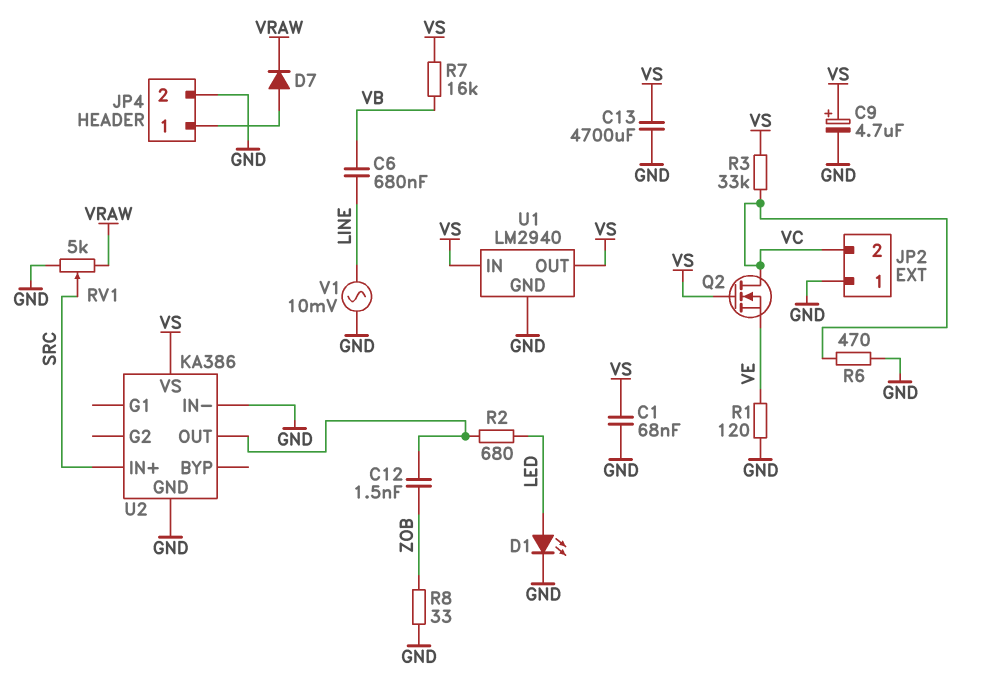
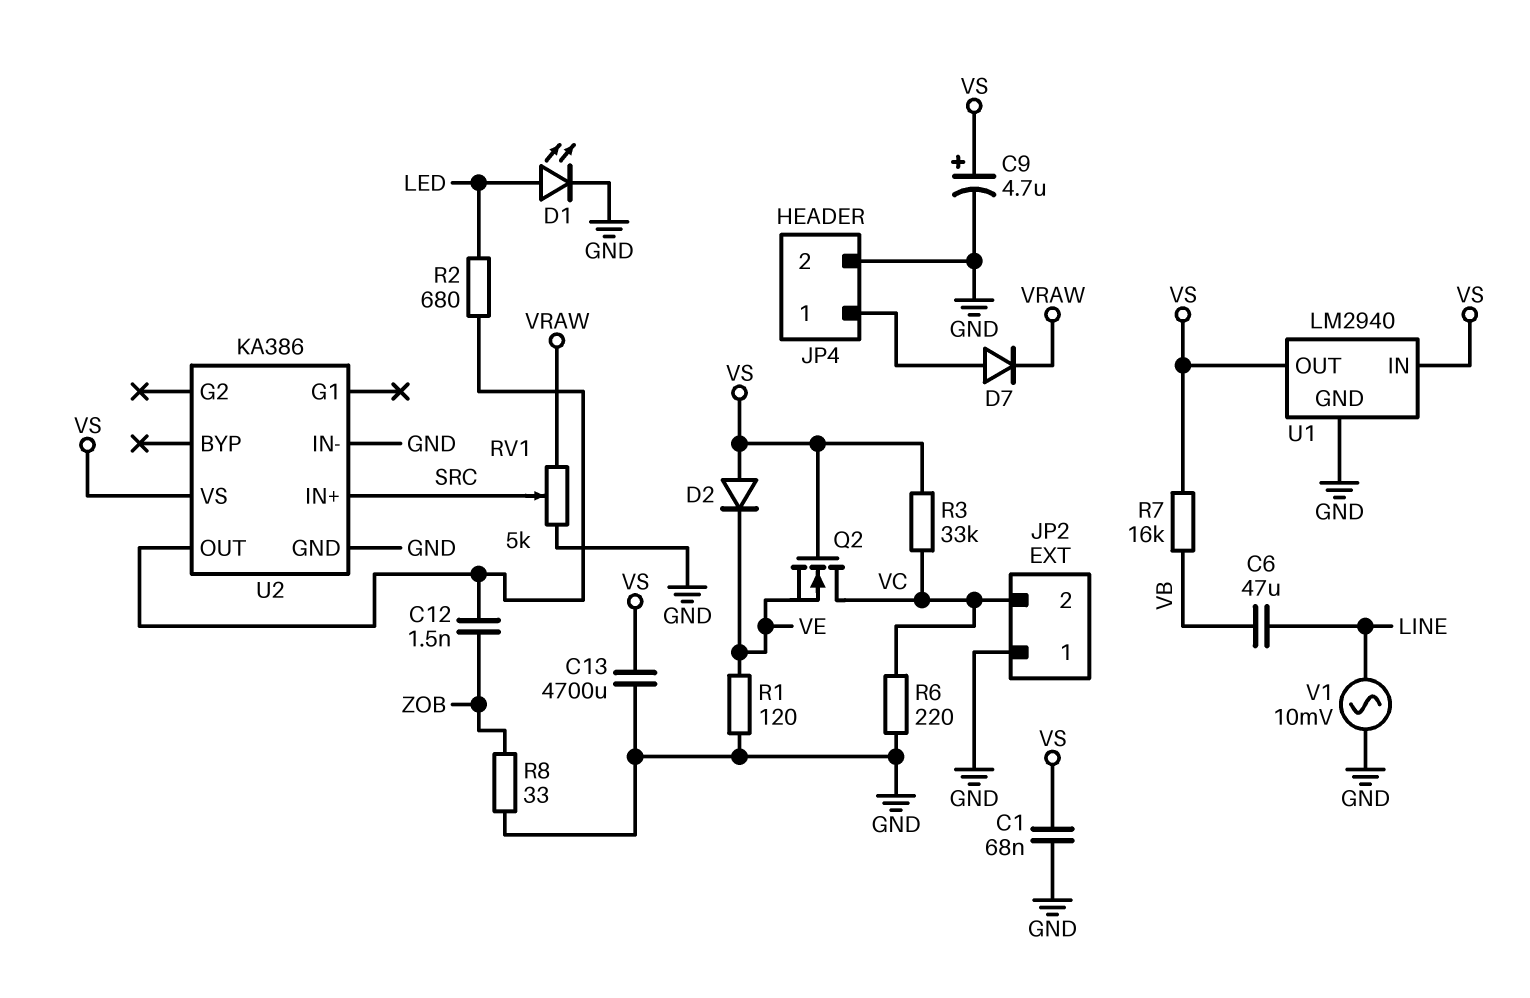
C6: 680nF (LINE, VB) -> 47uF (LINE, VB)
D2: none -> diode (A VS, K VE)
R6: 470 (GND, VC) -> 220 (GND, VC)

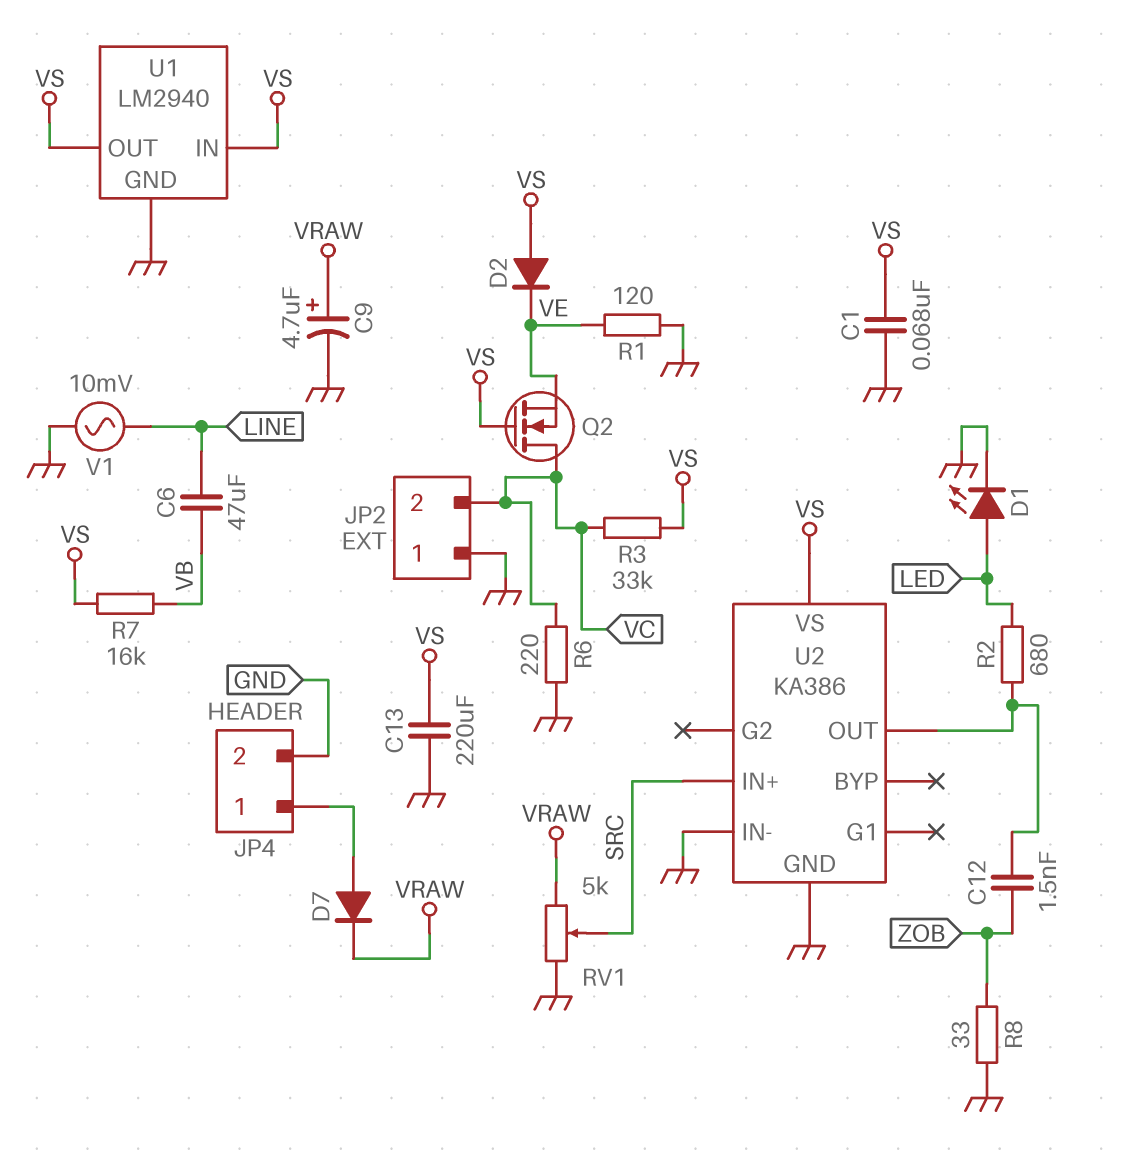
C9: 4.7uF (plus VS, minus GND) -> 4.7uF (plus VRAW, minus GND)
C13: 4700uF (GND, VS) -> 220uF (GND, VS)

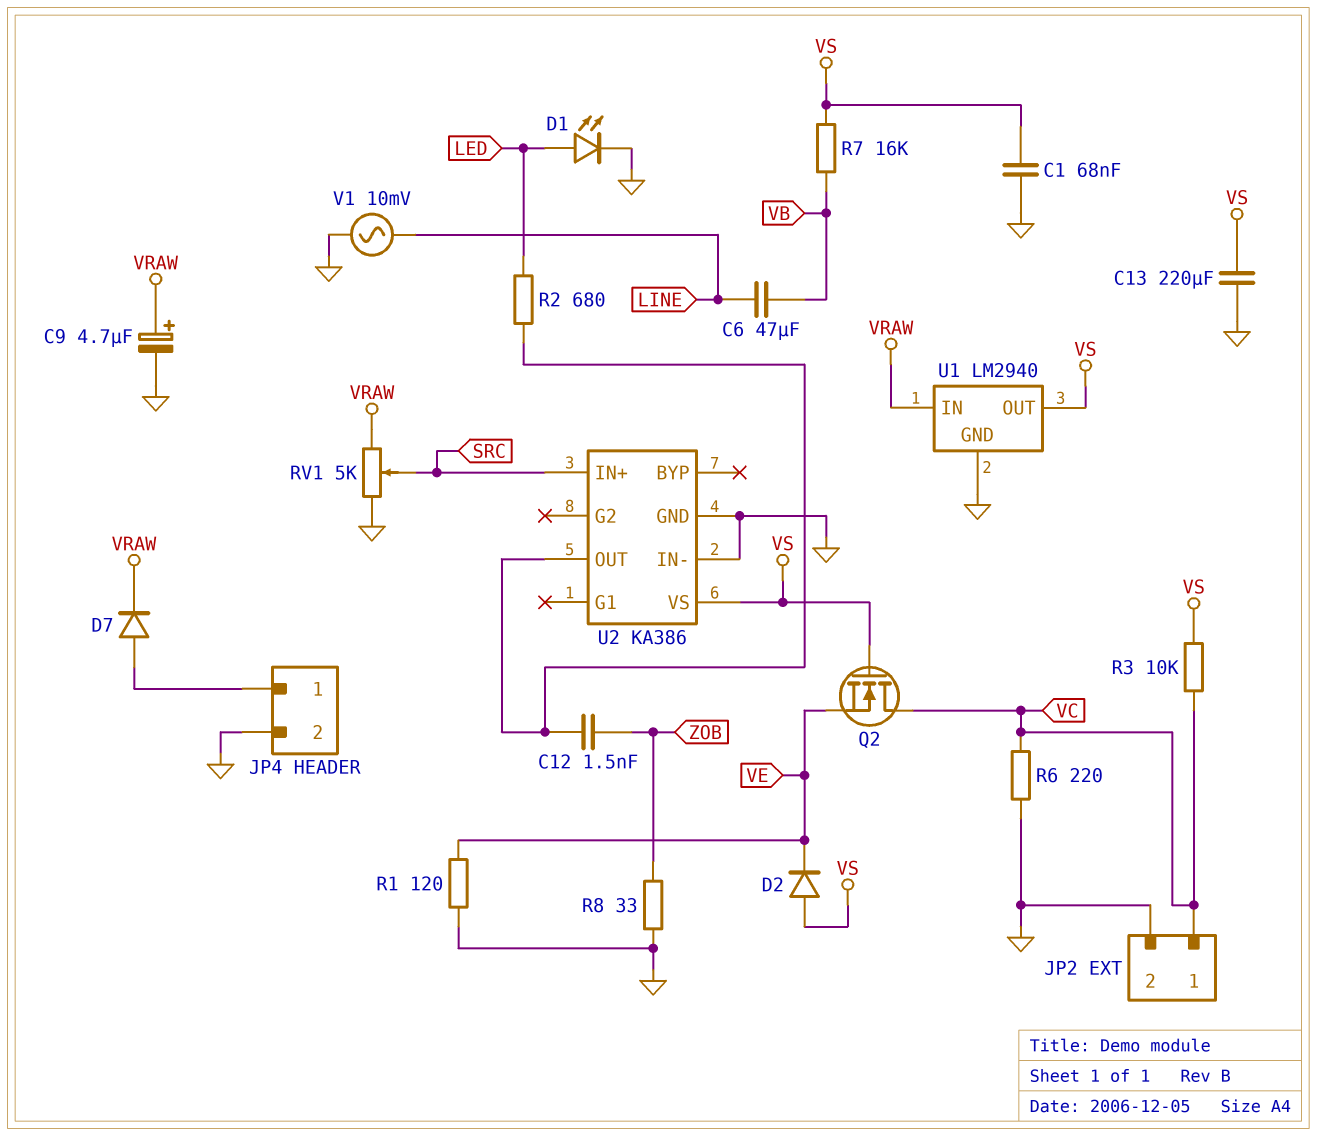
JP2 pin 1: GND -> VC
JP2 pin 2: VC -> GND
R3: 33k (VC, VS) -> 10k (VC, VS)
U1 pin IN: VS -> VRAW

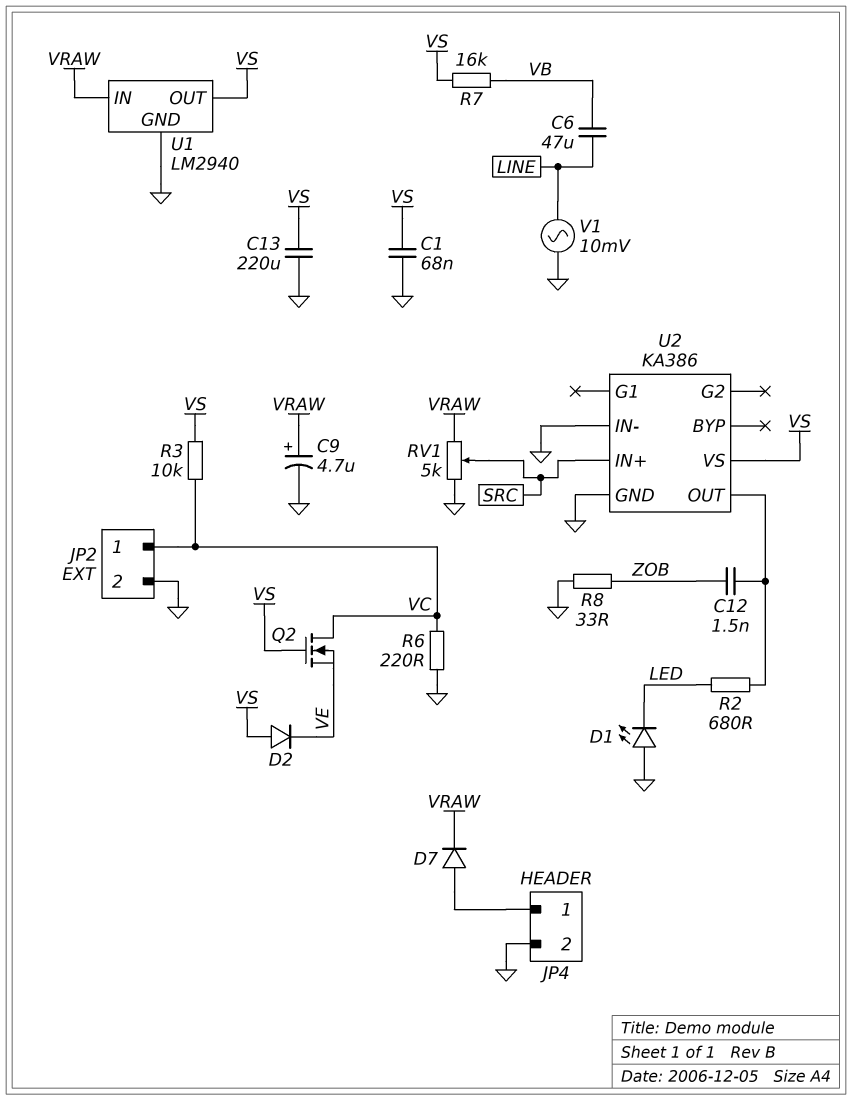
D1: LED (A LED, K GND) -> LED (A GND, K LED)
R1: 120 (GND, VE) -> none

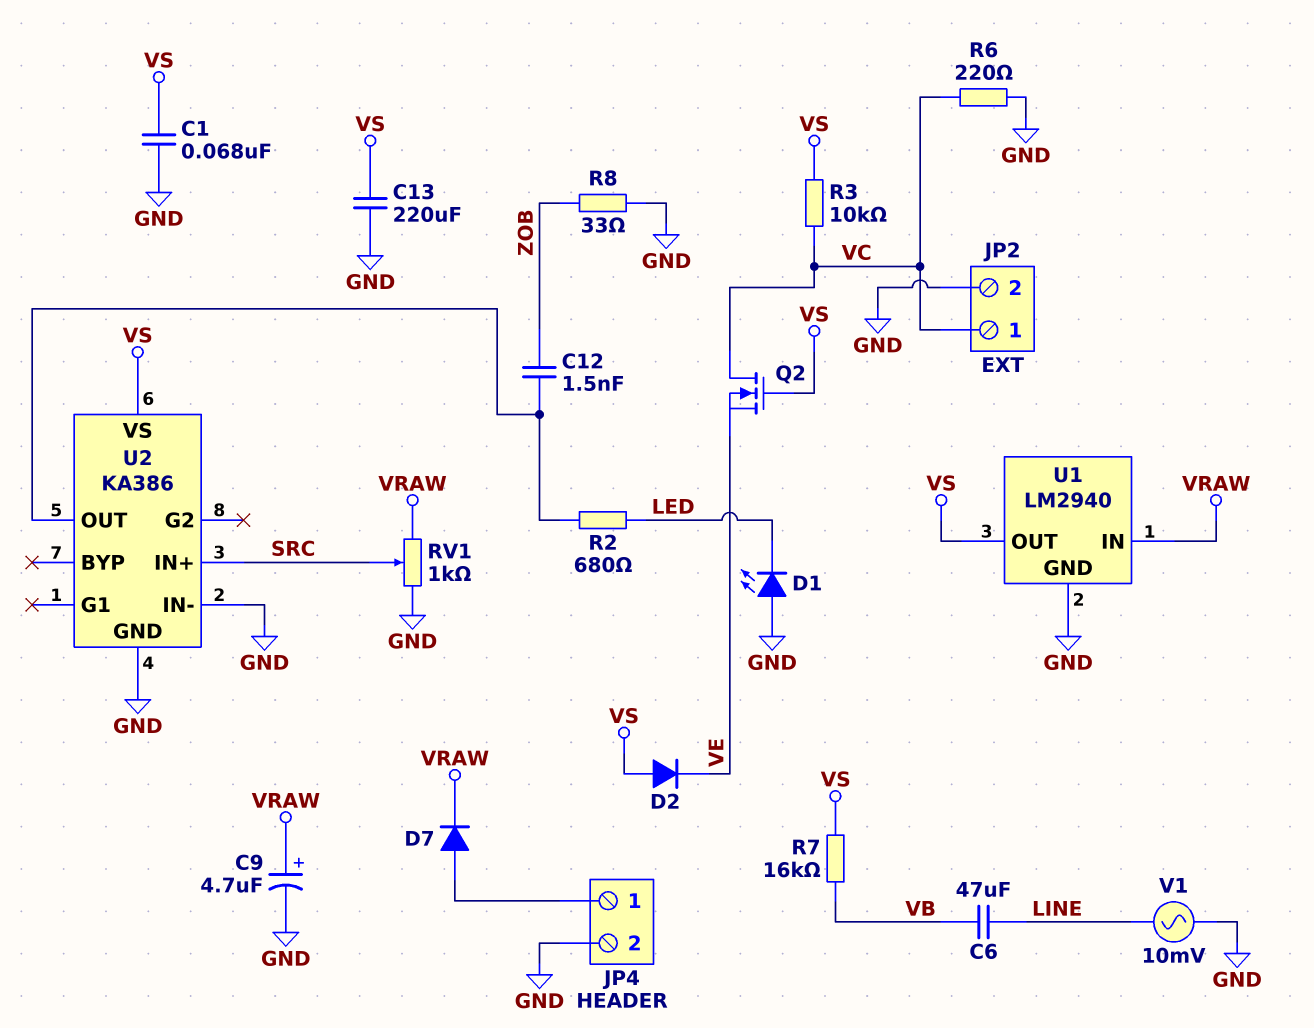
RV1: 5k (GND, VRAW, wiper SRC) -> 1k (GND, VRAW, wiper SRC)

